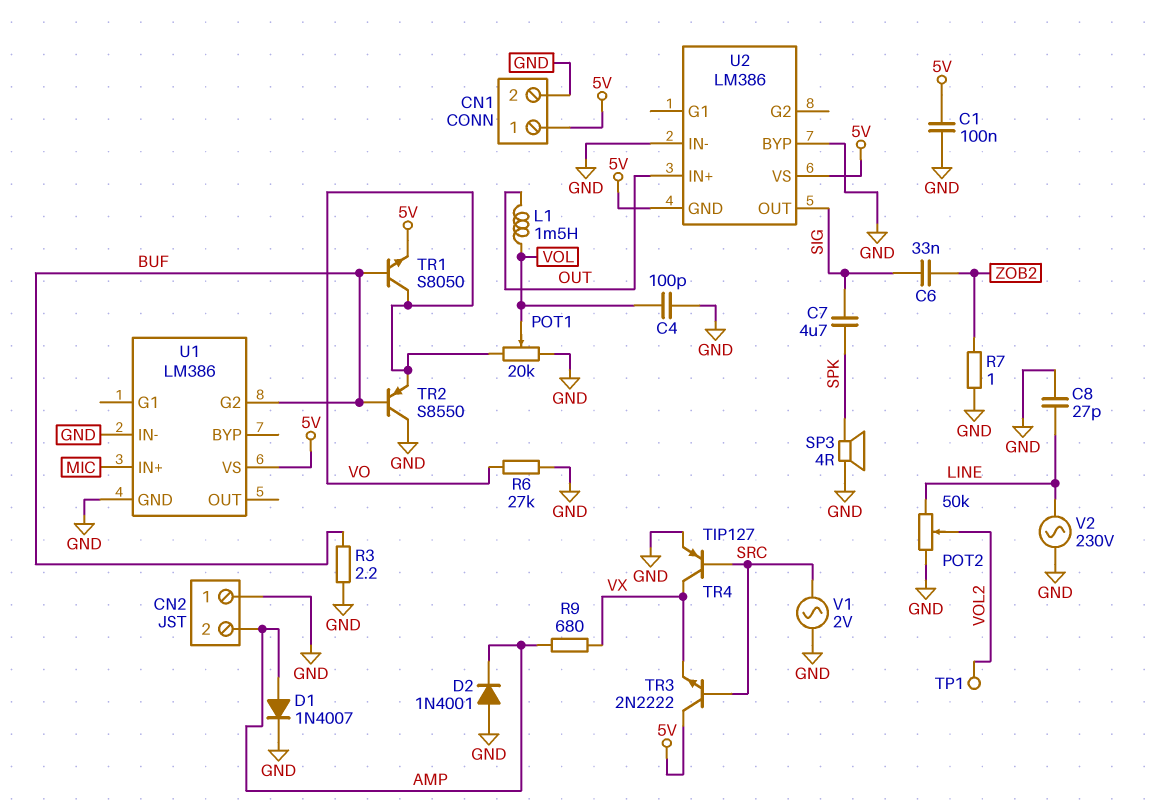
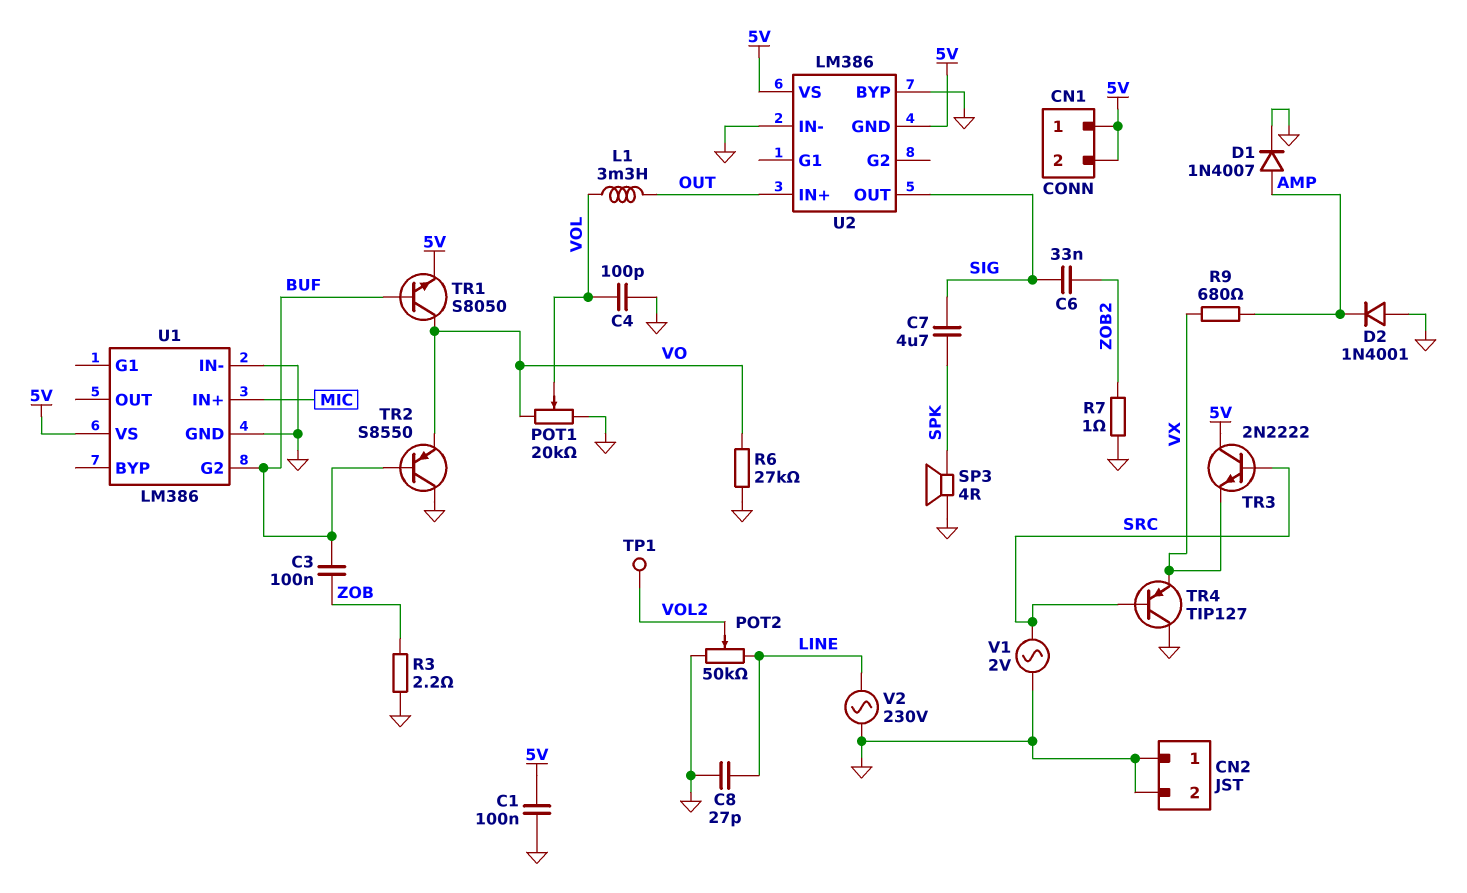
C3: none -> 100nF (BUF, ZOB)
CN1 pin 2: GND -> 5V
CN2 pin 2: AMP -> GND
L1: 1.5mH (OUT, VOL) -> 3.3mH (OUT, VOL)
R3: 2.2 (BUF, GND) -> 2.2 (GND, ZOB)
TR4: PNP TIP127 (B SRC, C VX, E GND) -> PNP TIP127 (B SRC, C GND, E VX)

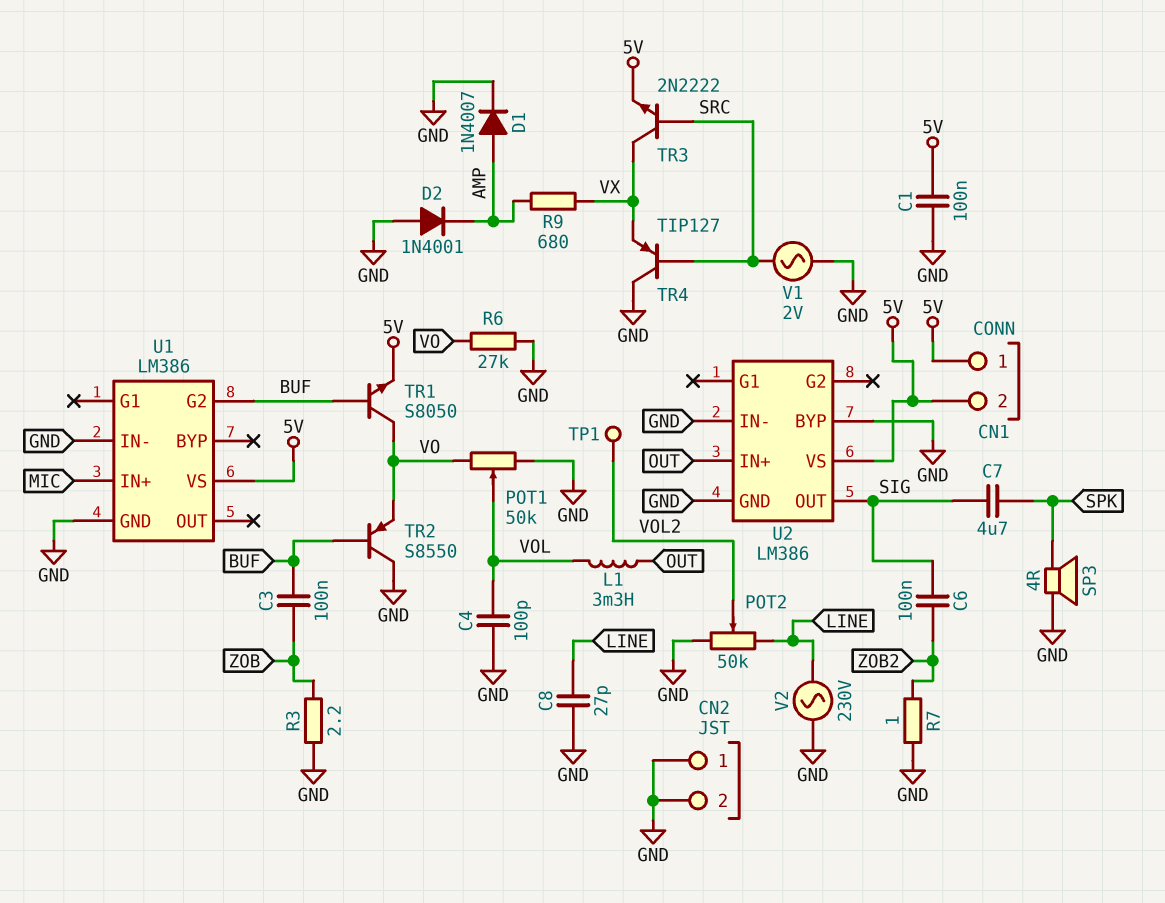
C6: 33nF (SIG, ZOB2) -> 100nF (SIG, ZOB2)
POT1: 20k (GND, VO, wiper VOL) -> 50k (GND, VO, wiper VOL)
TR3: NPN 2N2222 (B SRC, C 5V, E VX) -> NPN 2N2222 (B SRC, C VX, E 5V)
U2 pin GND: 5V -> GND

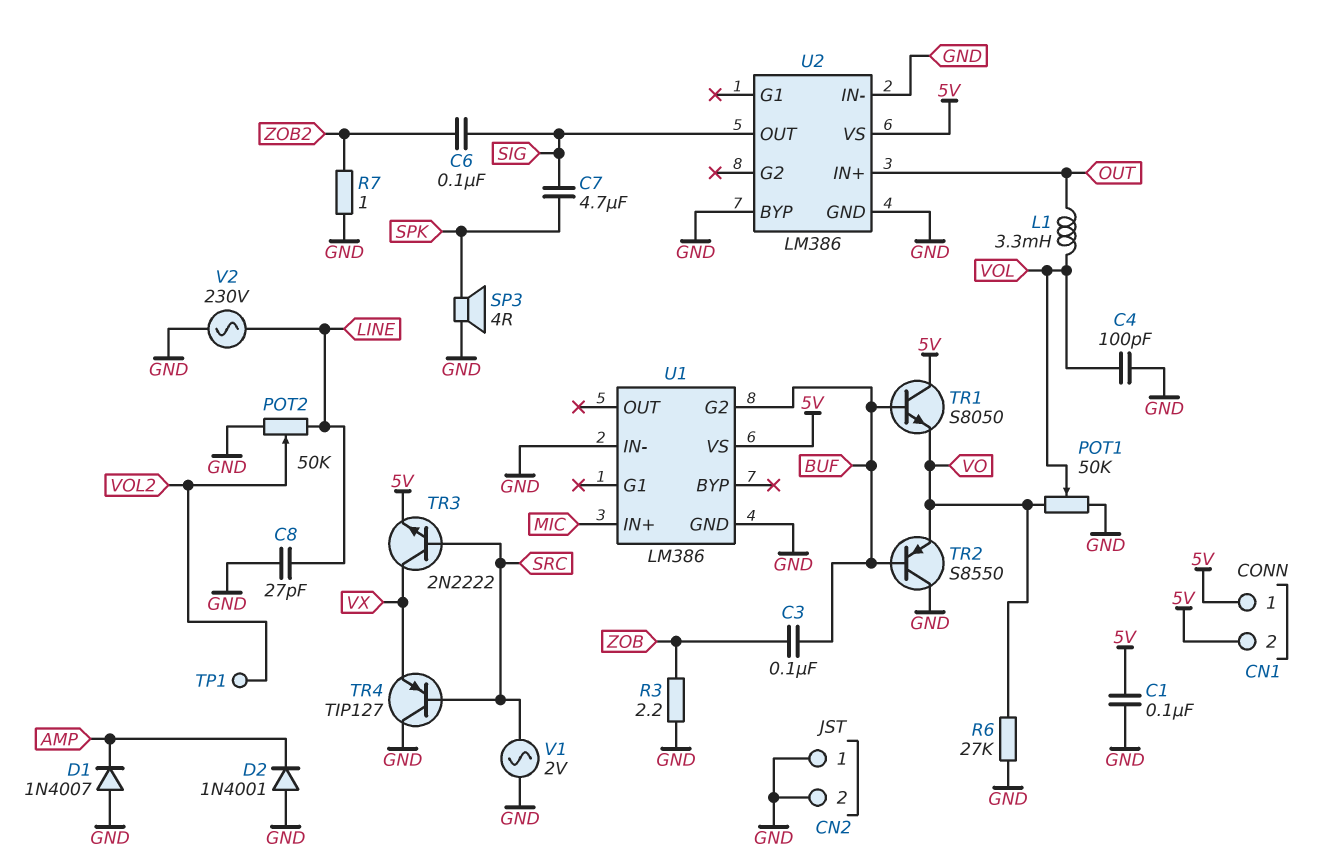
D1: diode 1N4007 (A AMP, K GND) -> diode 1N4007 (A GND, K AMP)
R9: 680 (AMP, VX) -> none
TR1: NPN S8050 (B BUF, C VO, E 5V) -> NPN S8050 (B BUF, C 5V, E VO)

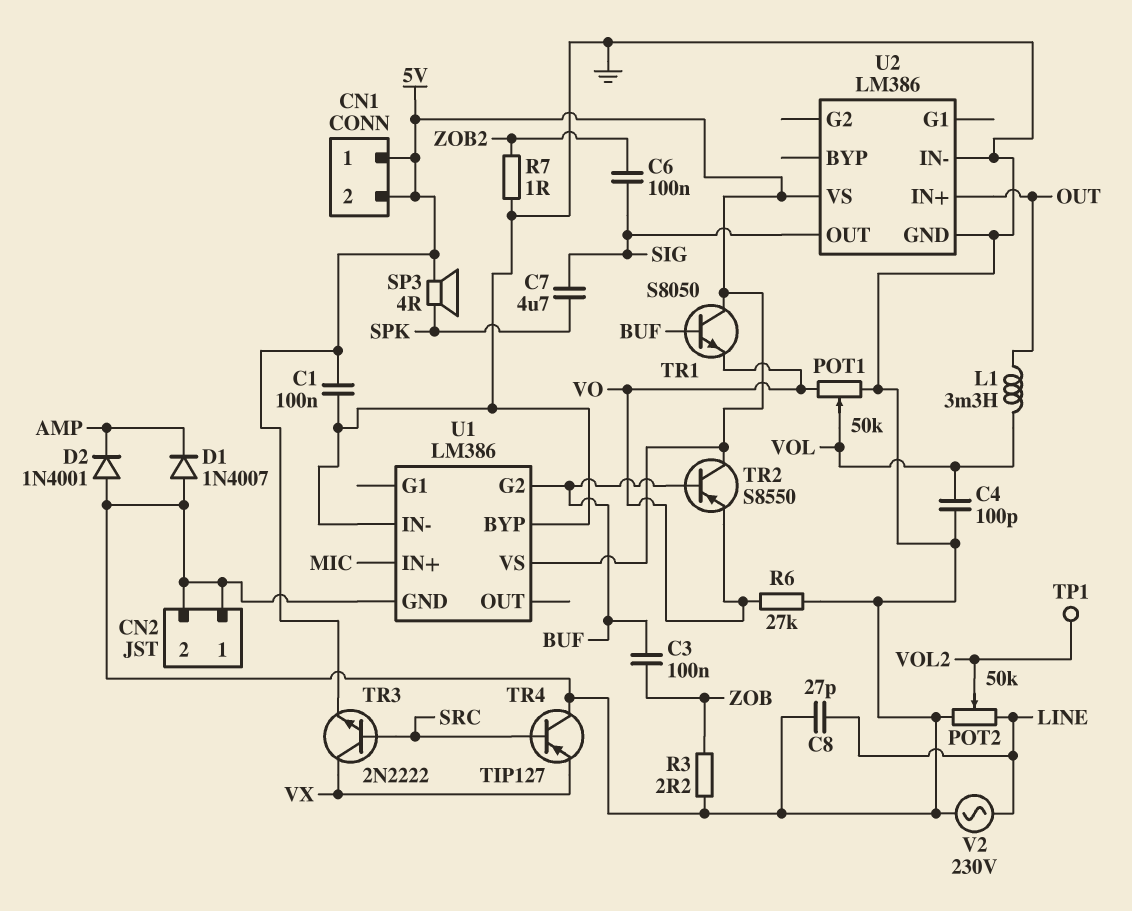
SP3: speaker 4R (GND, SPK) -> speaker 4R (5V, SPK)
TR2: PNP S8550 (B BUF, C GND, E VO) -> PNP S8550 (B BUF, C 5V, E VO)
U1 pin BYP: none -> GND
U2 pin BYP: GND -> none
V1: AC 2V (GND, SRC) -> none

